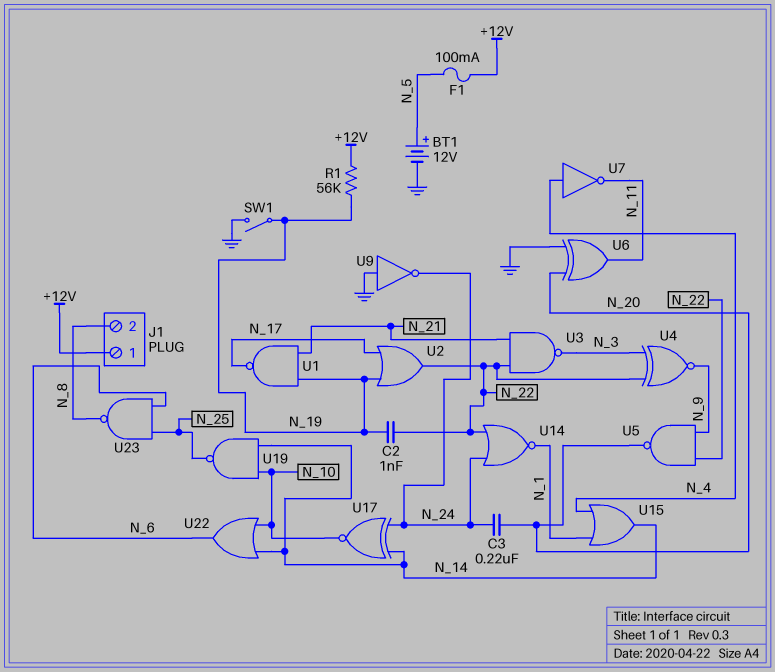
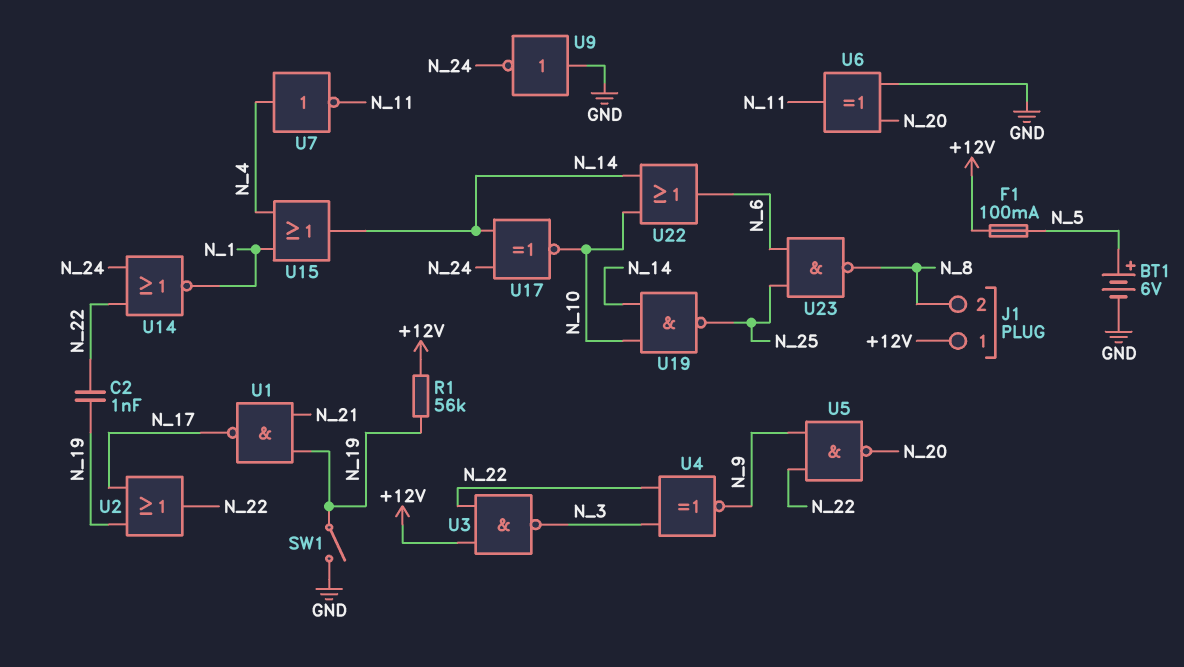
BT1: 12V (plus N_5, minus GND) -> 6V (plus N_5, minus GND)
C3: 220nF (N_20, N_24) -> none
U3: NAND (in N_21, in N_22, out N_3) -> NAND (in +12V, in N_22, out N_3)

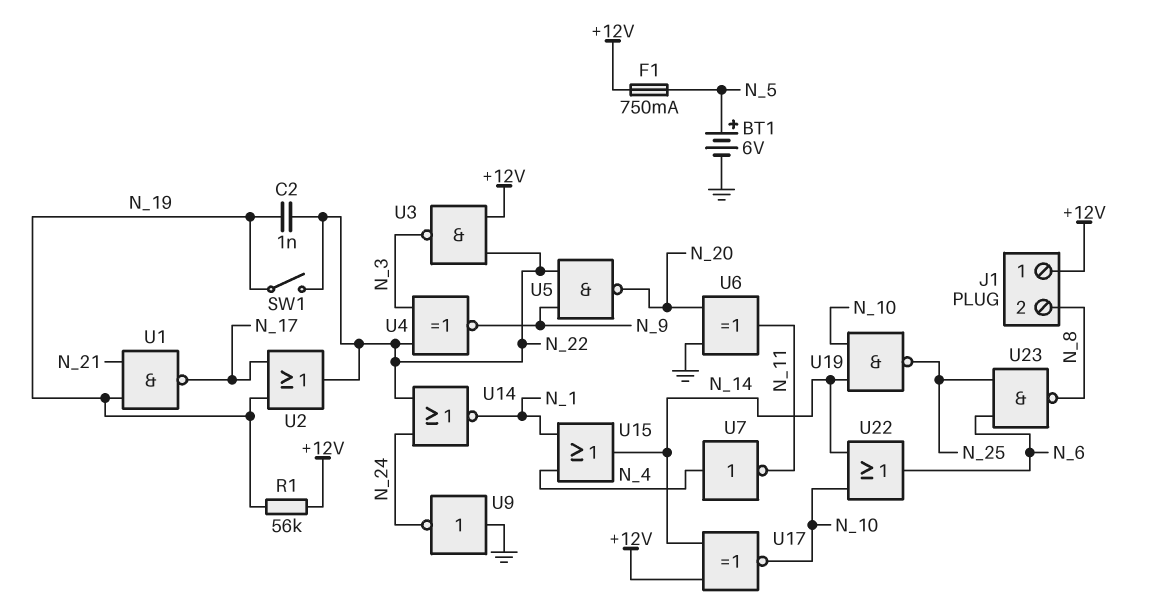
F1: 100mA (+12V, N_5) -> 750mA (+12V, N_5)
SW1: switch (GND, N_19) -> switch (N_19, N_22)
U17: XNOR (in N_14, in N_24, out N_10) -> XNOR (in +12V, in N_14, out N_10)

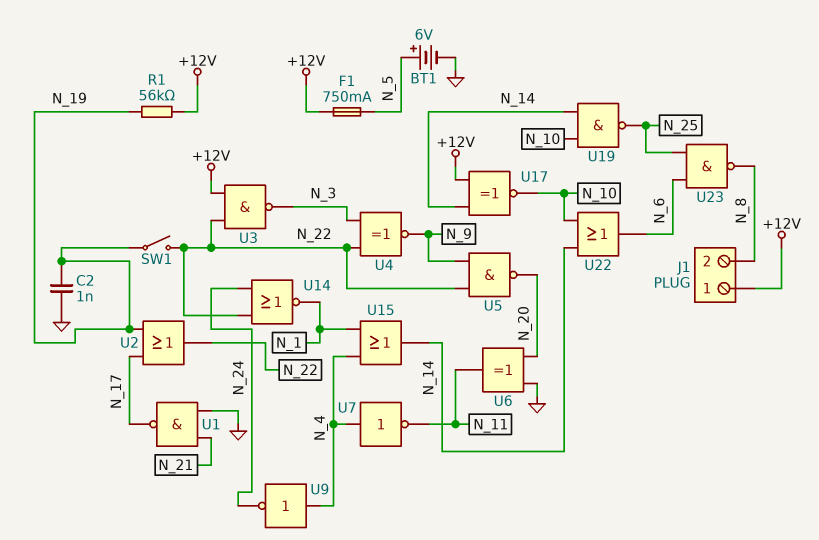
C2: 1nF (N_19, N_22) -> 1nF (GND, N_19)
U1: NAND (in N_19, in N_21, out N_17) -> NAND (in GND, in N_21, out N_17)
U9: NOT (in GND, out N_24) -> NOT (in N_4, out N_24)

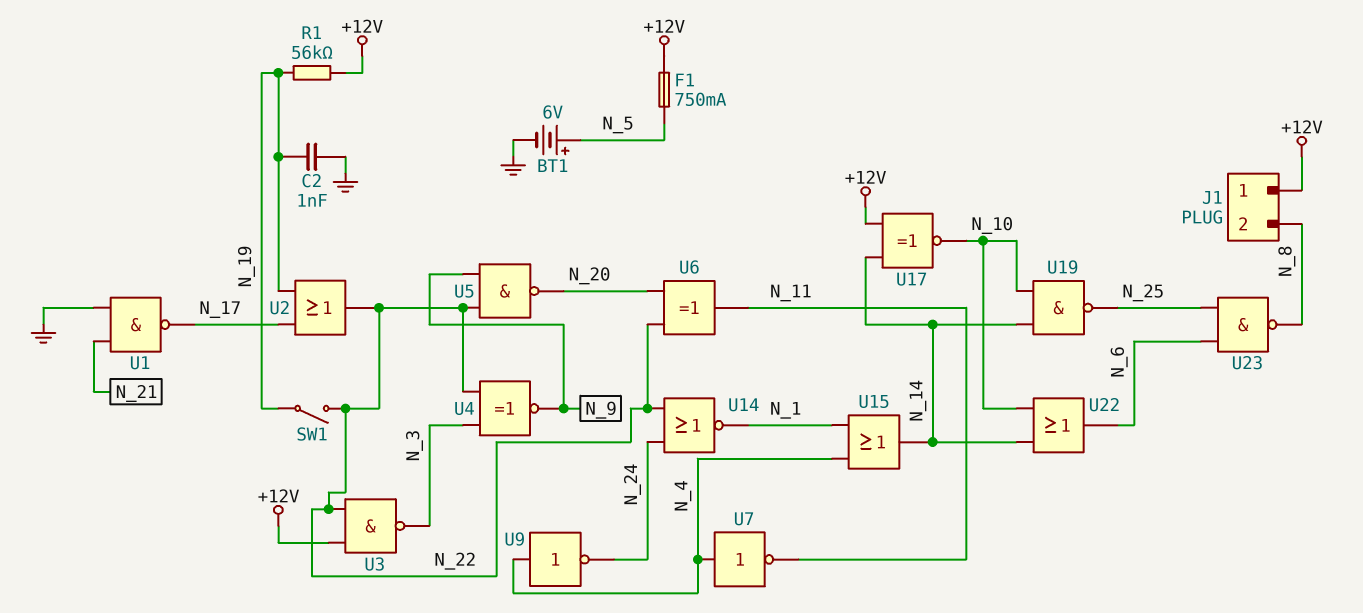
U6: XOR (in GND, in N_20, out N_11) -> XOR (in N_20, in N_22, out N_11)

